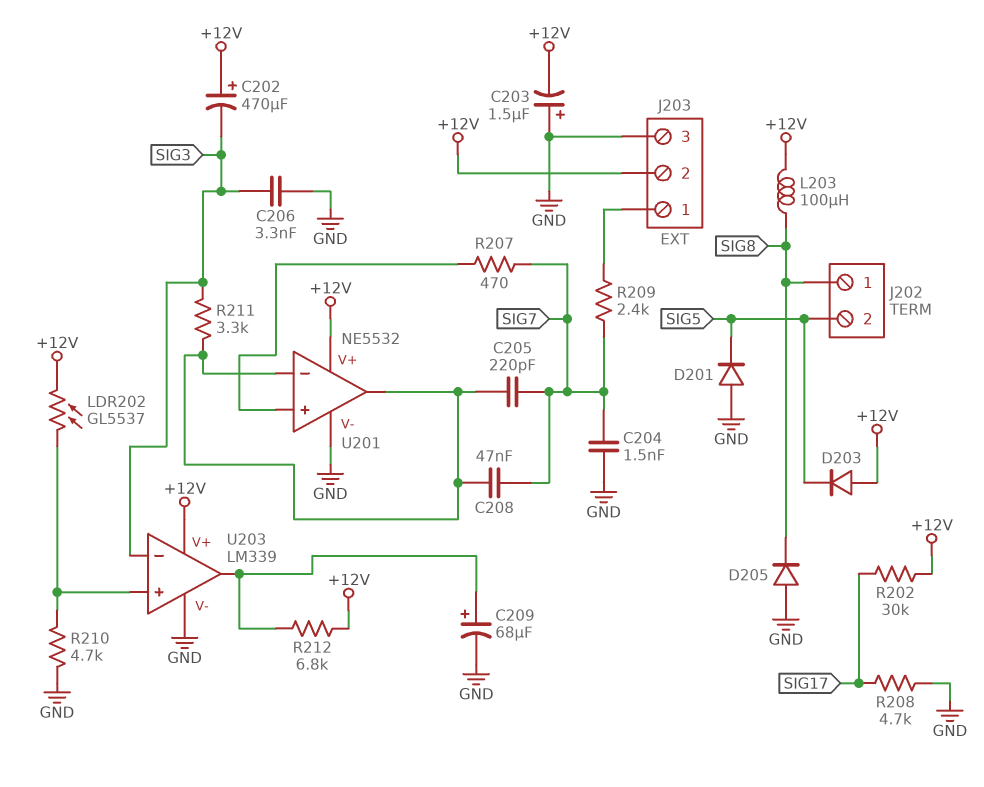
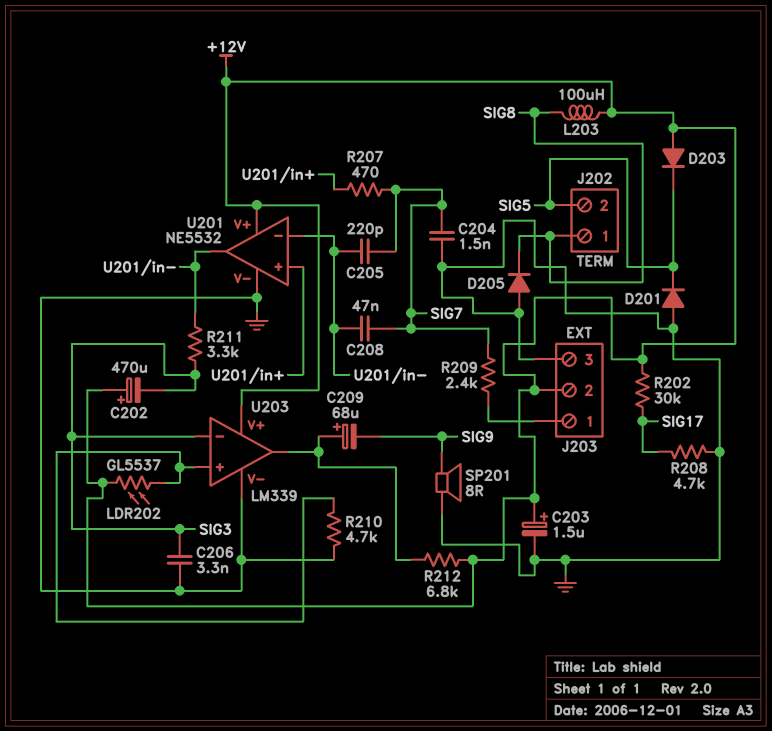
C203: 1.5uF (plus GND, minus +12V) -> 1.5uF (plus +12V, minus GND)
C209: 68uF (plus U203/out, minus GND) -> 68uF (plus U203/out, minus SIG9)
SP201: none -> speaker 8R (GND, SIG9)

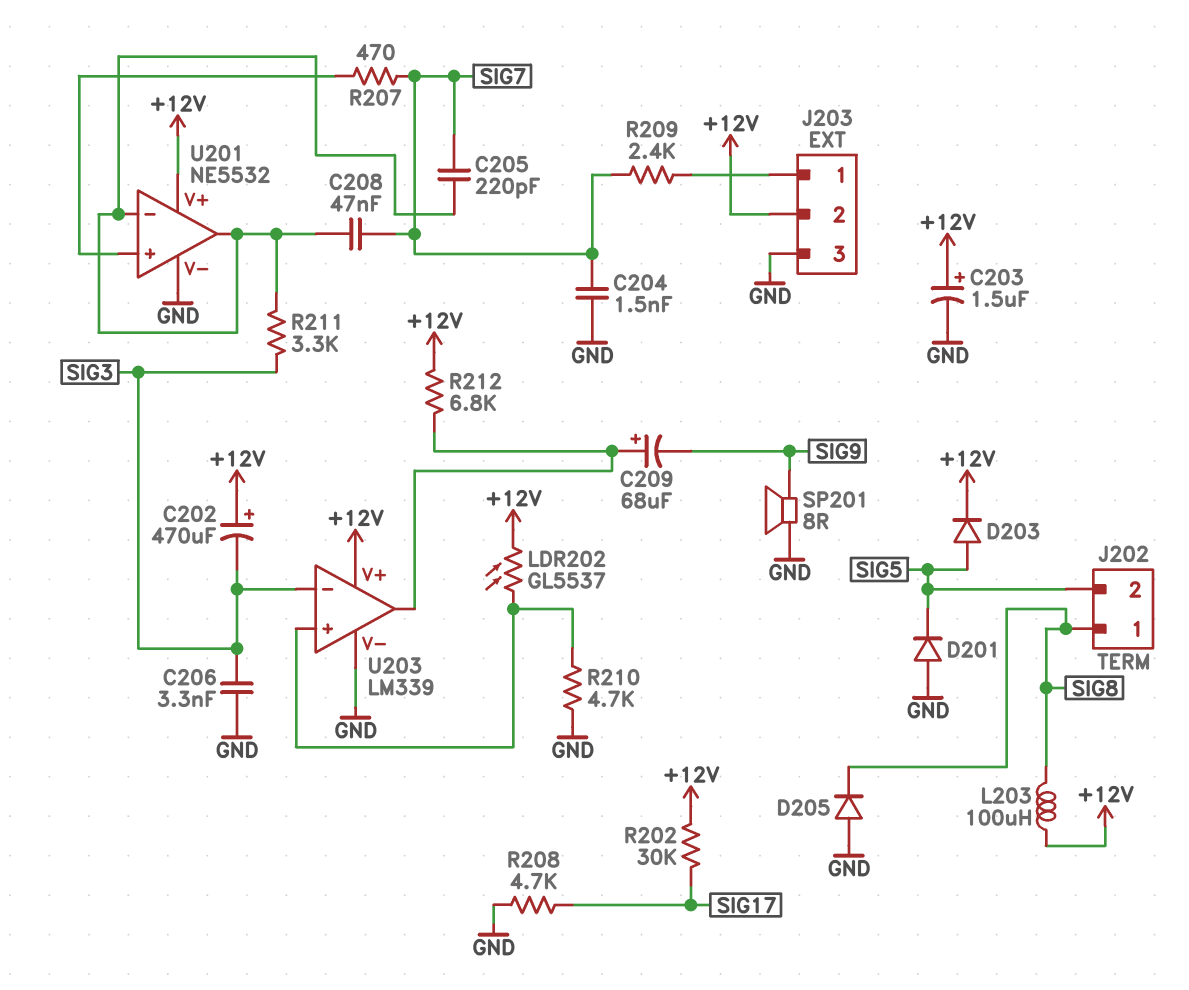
D203: diode (A +12V, K SIG5) -> diode (A SIG5, K +12V)

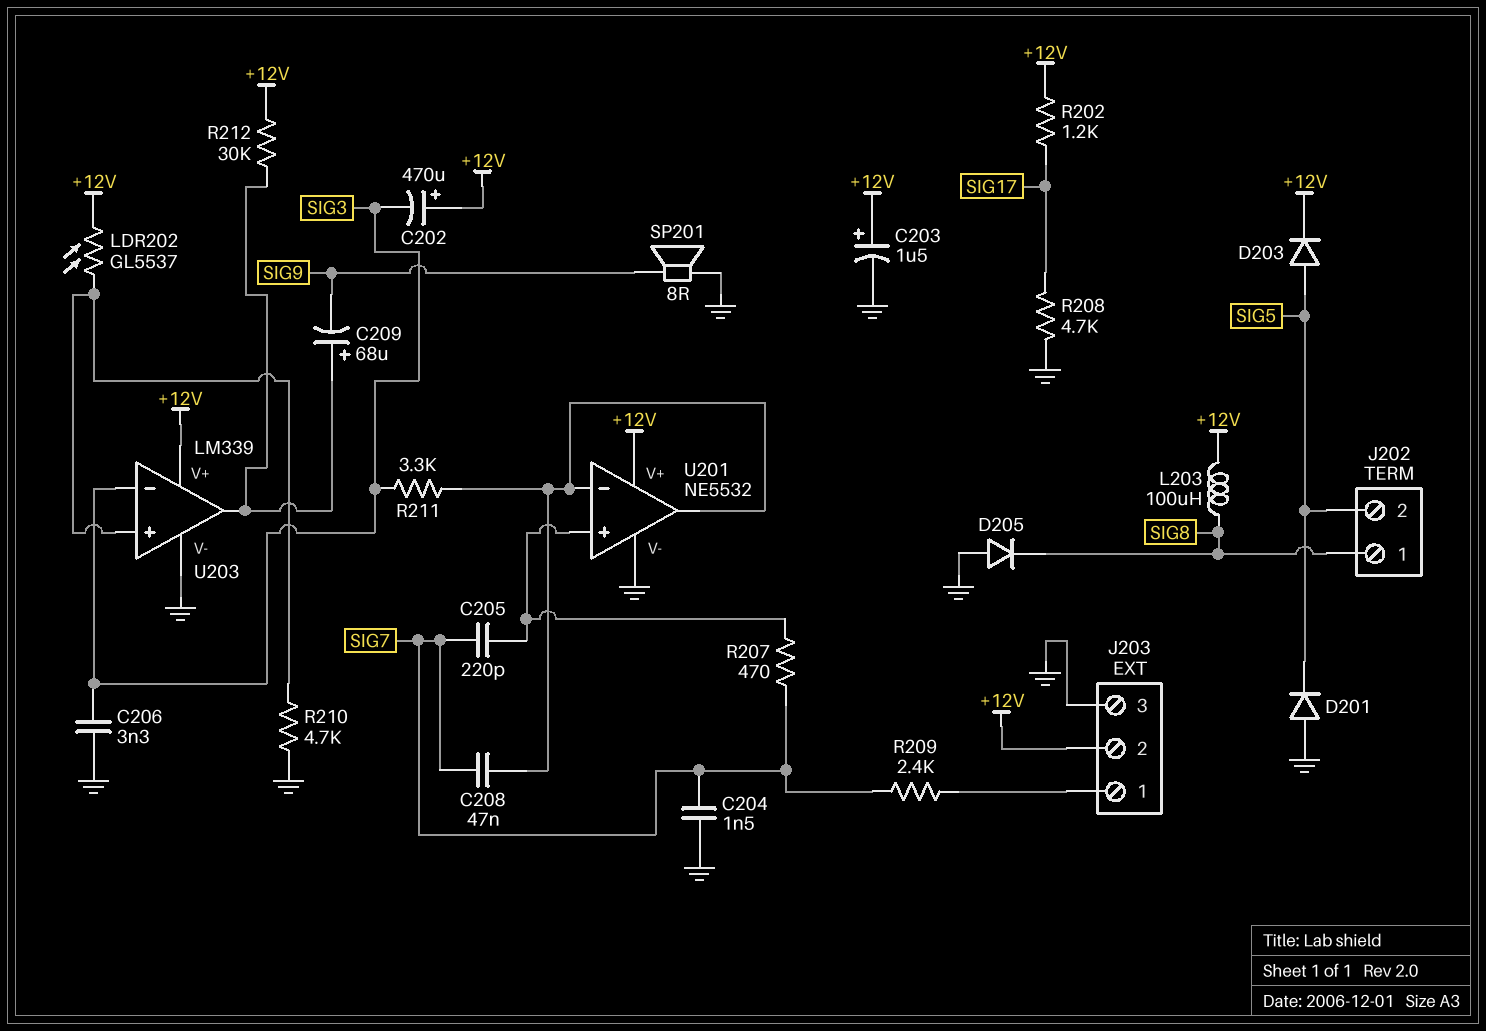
C205: 220pF (SIG7, U201/in-) -> 220pF (SIG7, U201/in+)
R202: 30k (+12V, SIG17) -> 1.2k (+12V, SIG17)
R212: 6.8k (+12V, U203/out) -> 30k (+12V, U203/out)

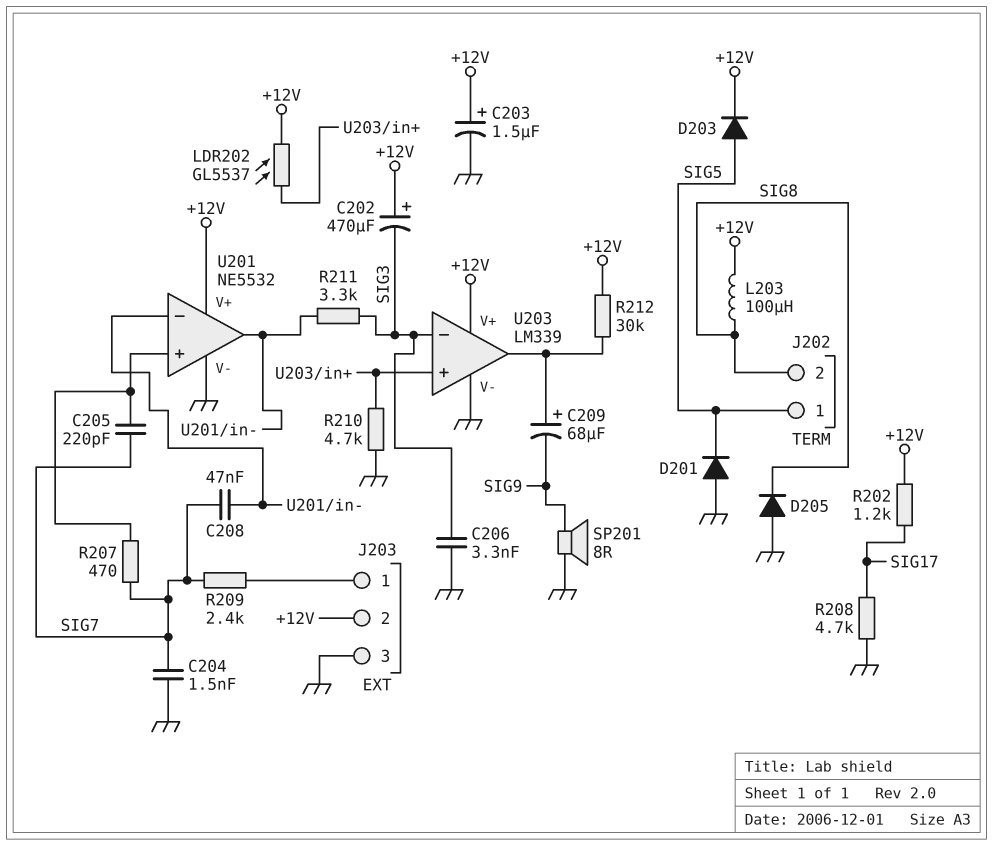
J202 pin 1: SIG8 -> SIG5
J202 pin 2: SIG5 -> SIG8

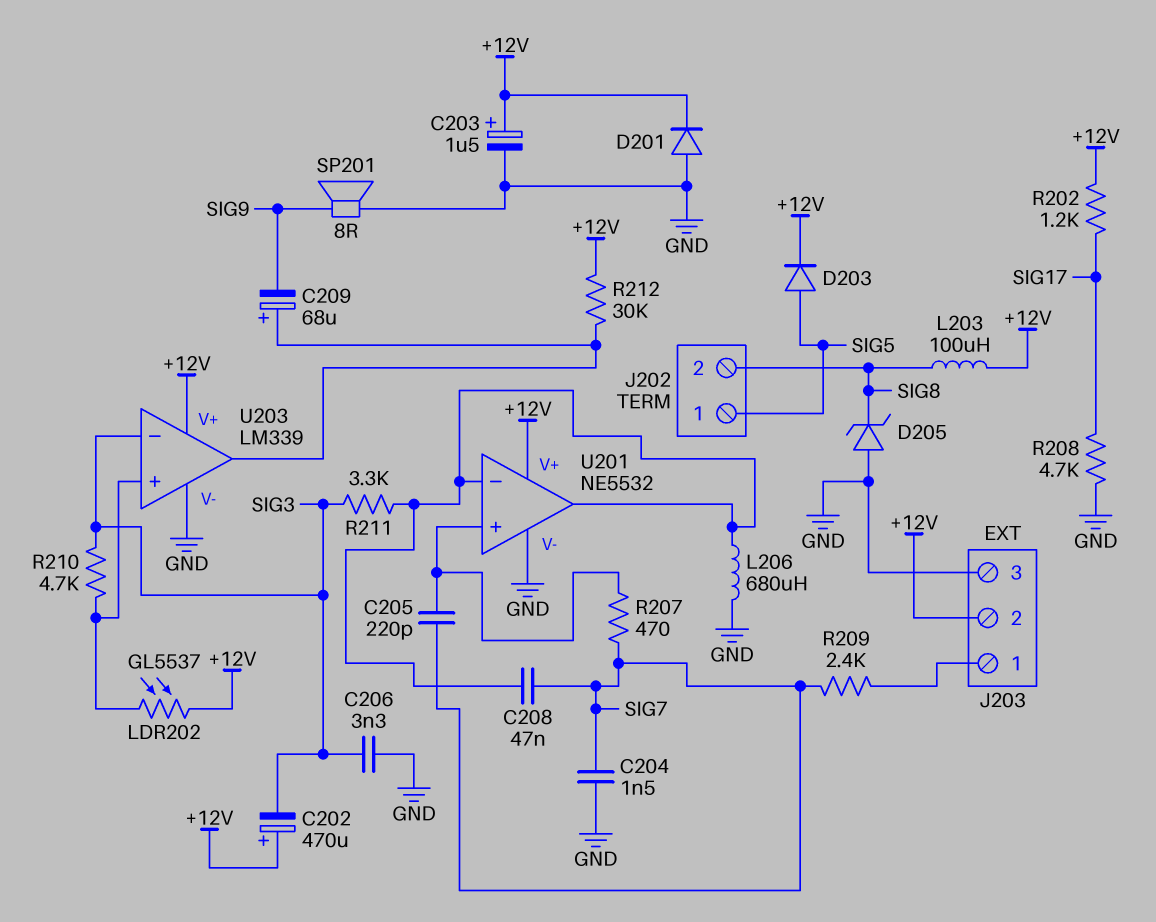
D201: diode (A GND, K SIG5) -> diode (A GND, K +12V)
D205: diode (A GND, K SIG8) -> zener (A GND, K SIG8)
L206: none -> 680uH (GND, U201/in-)
R210: 4.7k (GND, U203/in+) -> 4.7k (SIG3, U203/in+)

